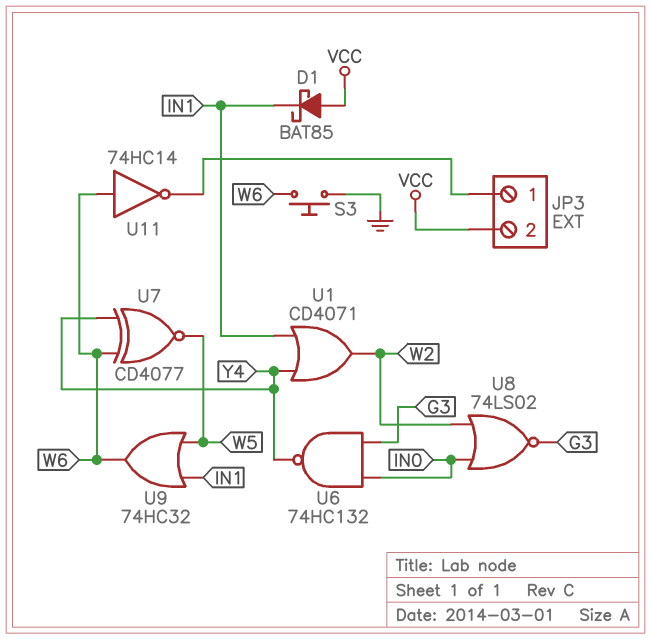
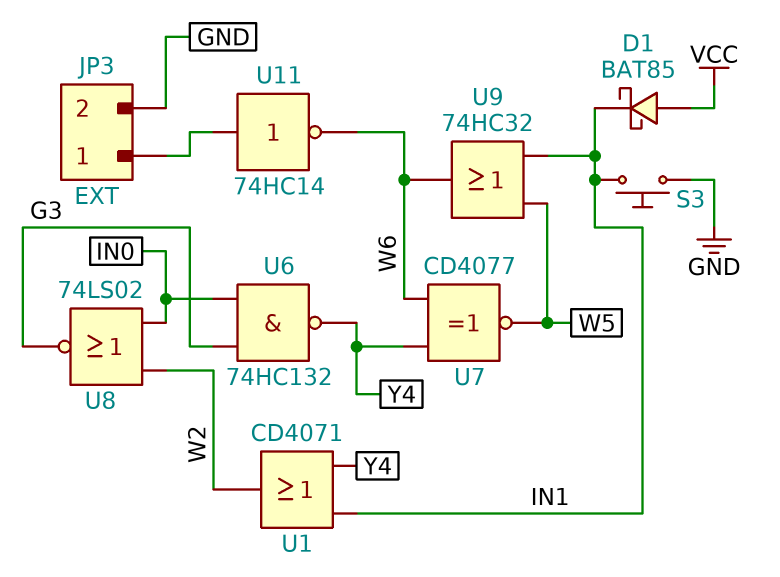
JP3 pin 2: VCC -> GND
S3: button (GND, W6) -> button (GND, IN1)
U11: NOT 74HC14 (in W6, out JP3/1) -> NOT 74HC14 (in JP3/1, out W6)

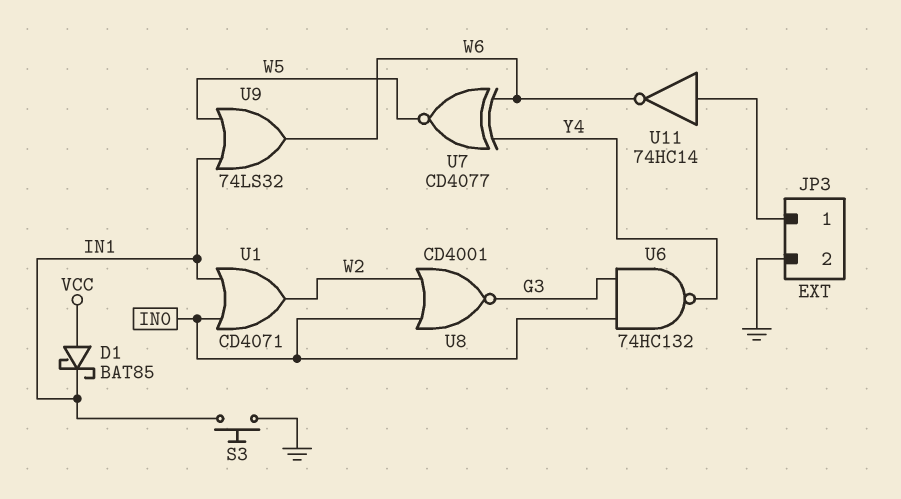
U1: OR CD4071 (in IN1, in Y4, out W2) -> OR CD4071 (in IN0, in IN1, out W2)
U8: NOR 74LS02 (in IN0, in W2, out G3) -> NOR CD4001 (in IN0, in W2, out G3)
U9: OR 74HC32 (in IN1, in W5, out W6) -> OR 74LS32 (in IN1, in W5, out W6)

